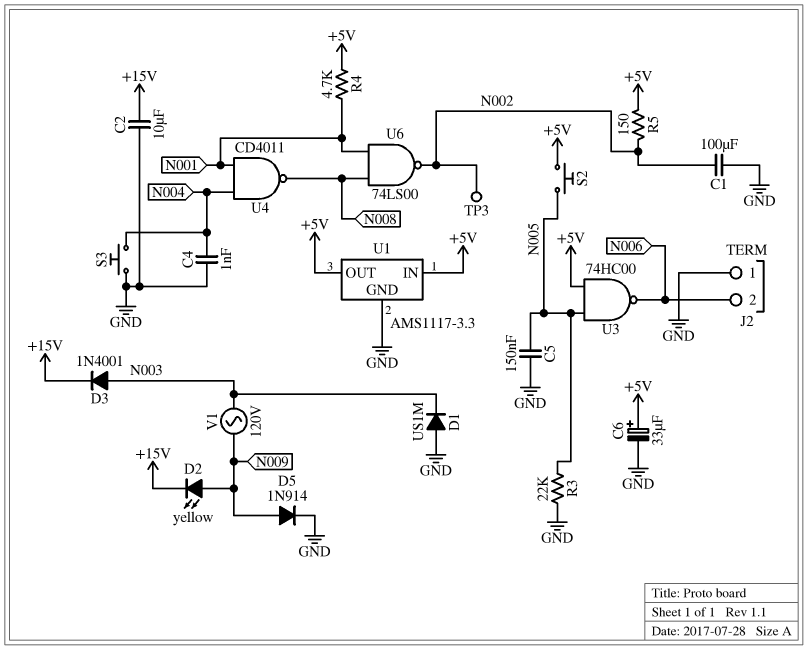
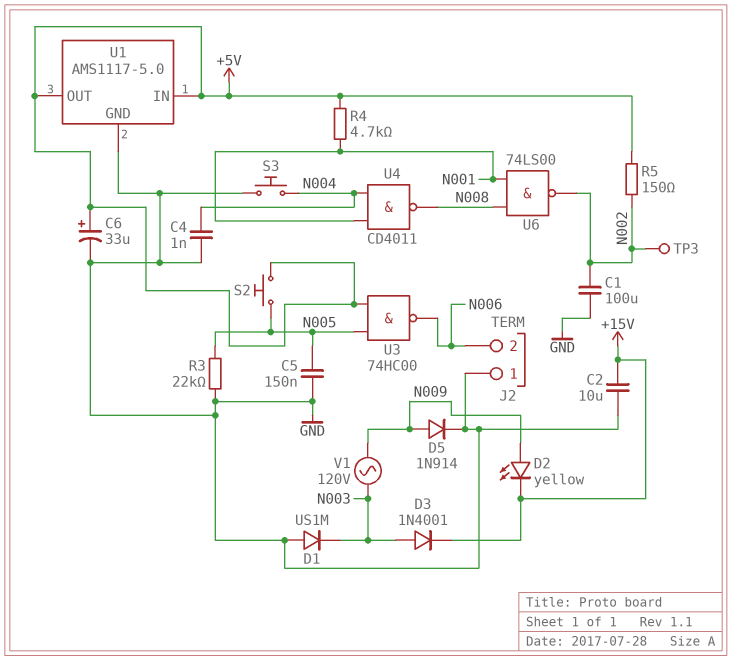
U1: AMS1117-3.3 -> AMS1117-5.0

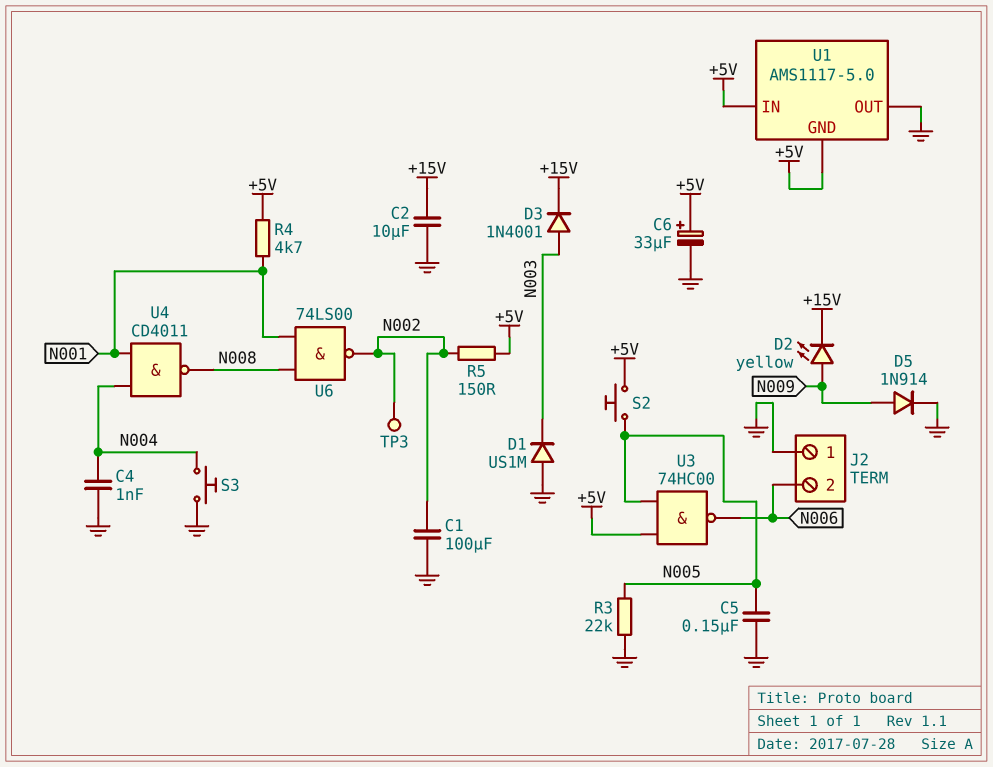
U1 pin GND: GND -> +5V
U1 pin OUT: +5V -> GND
V1: AC 120V (N003, N009) -> none

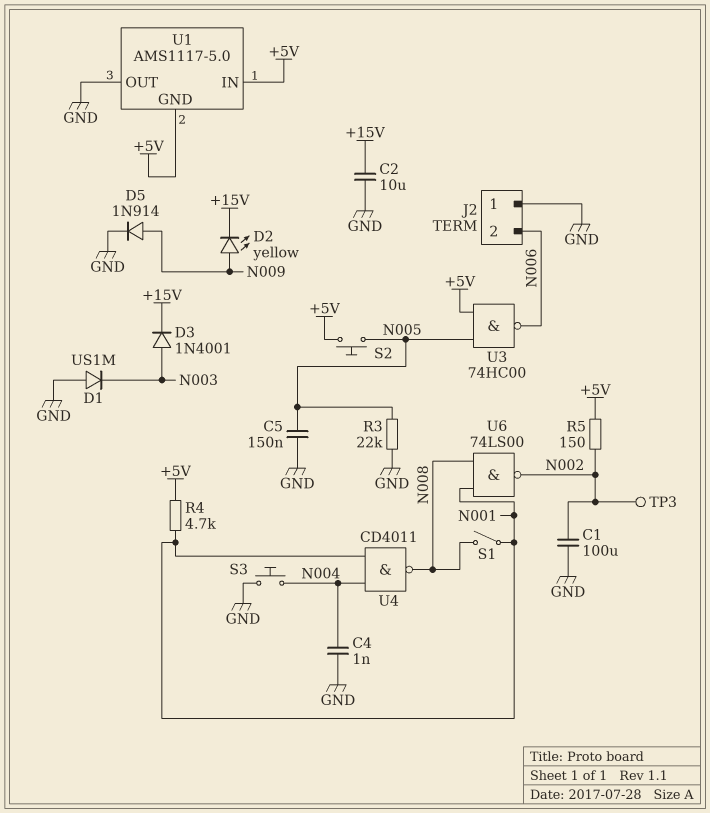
C6: 33uF (plus +5V, minus GND) -> none
S1: none -> switch (N001, N008)

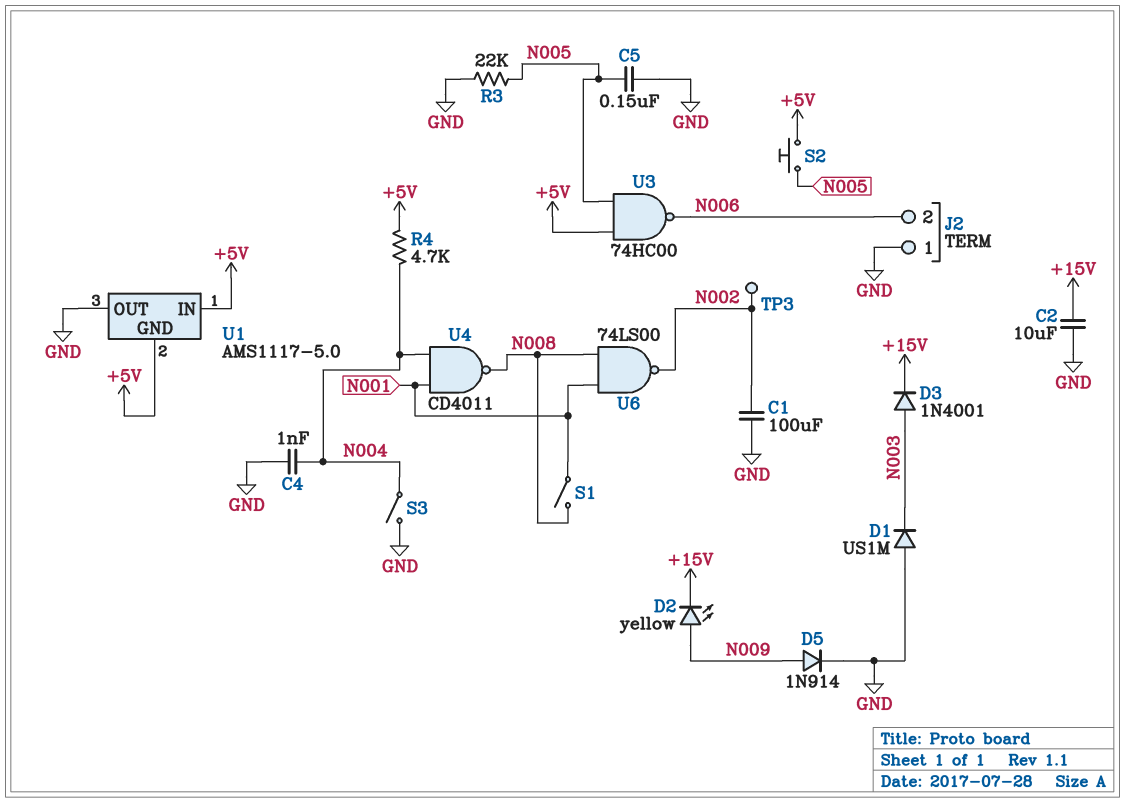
R4: 4.7k (+5V, N001) -> 4.7k (+5V, N004)
R5: 150 (+5V, N002) -> none
S3: button (GND, N004) -> switch (GND, N004)

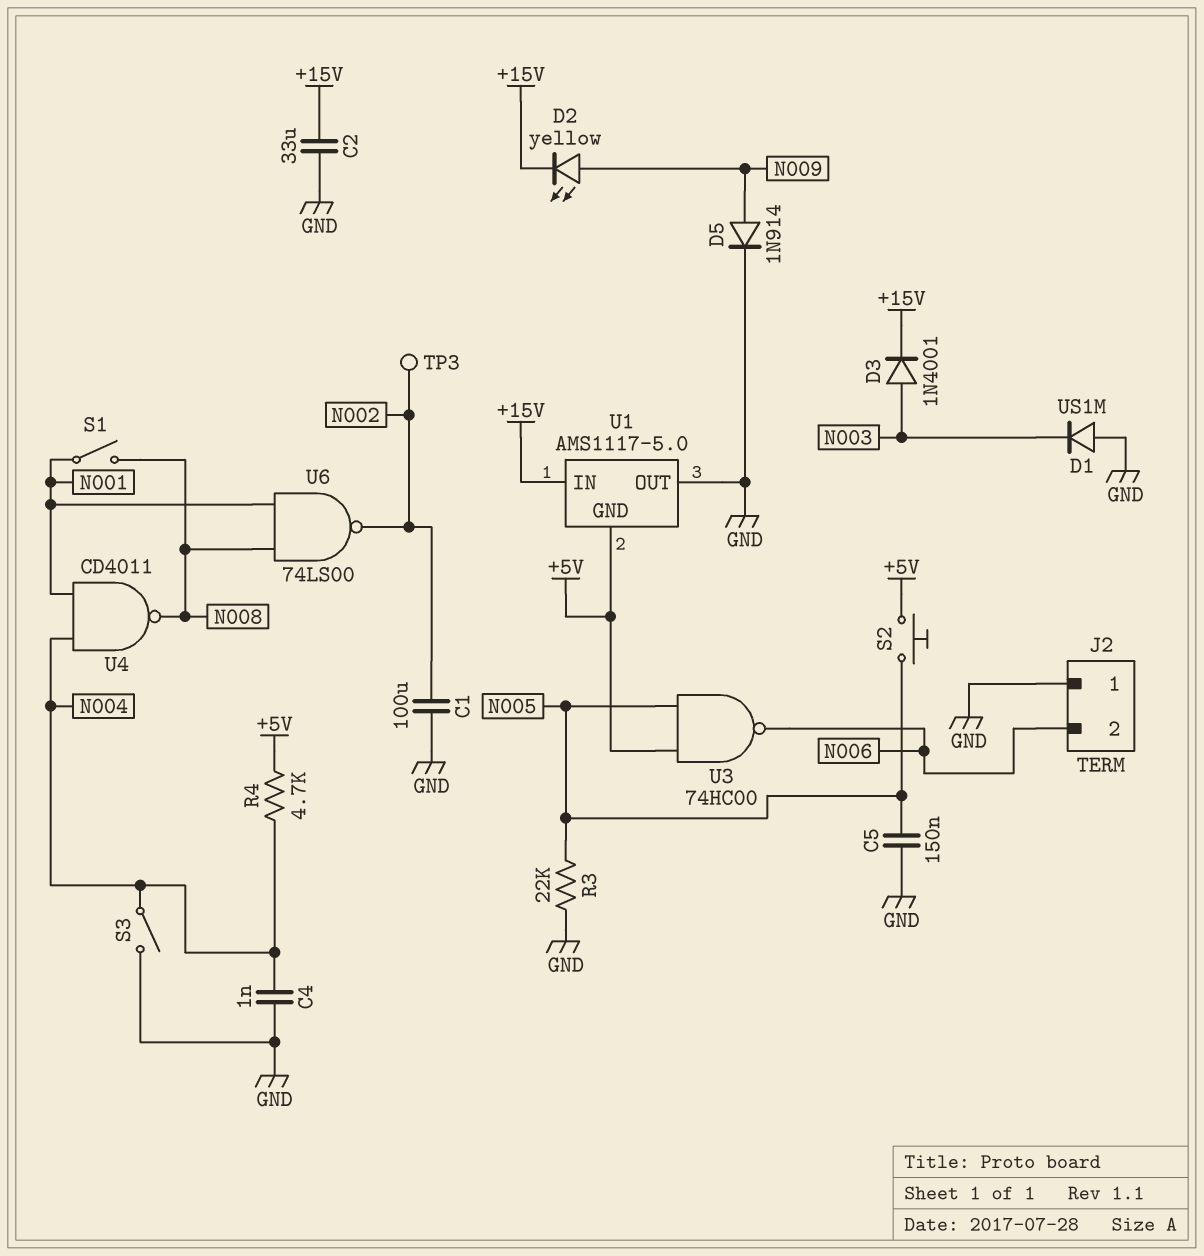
C2: 10uF (+15V, GND) -> 33uF (+15V, GND)
U1 pin IN: +5V -> +15V

